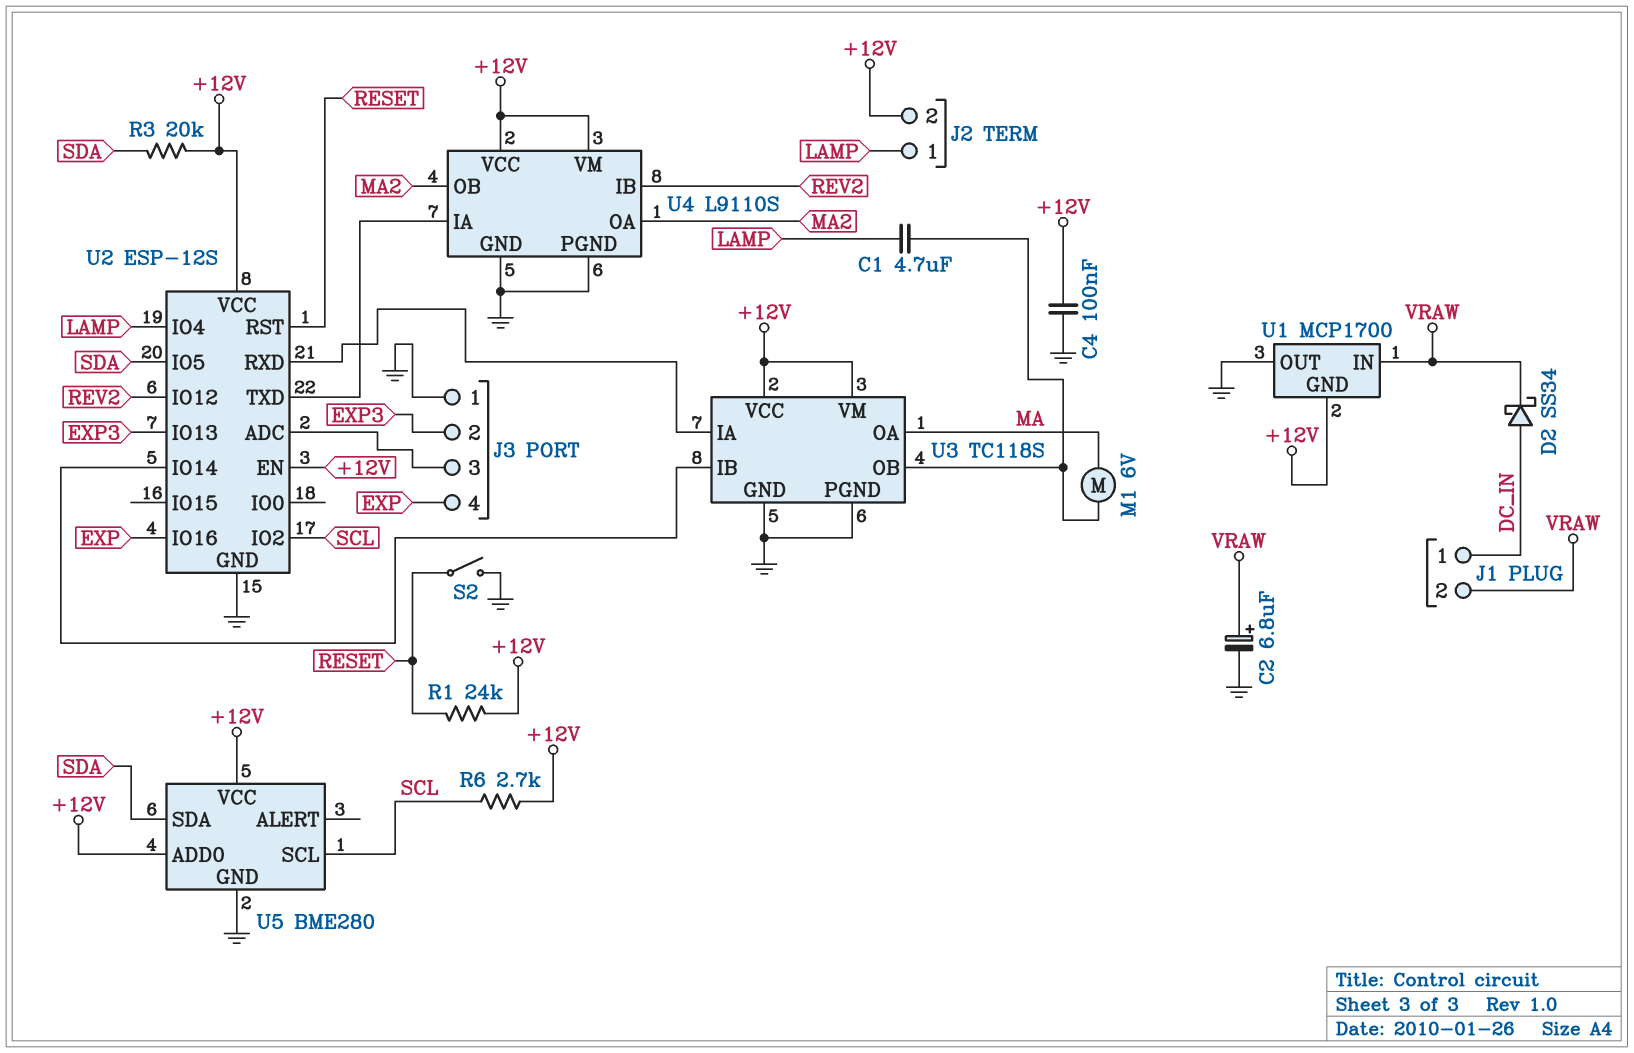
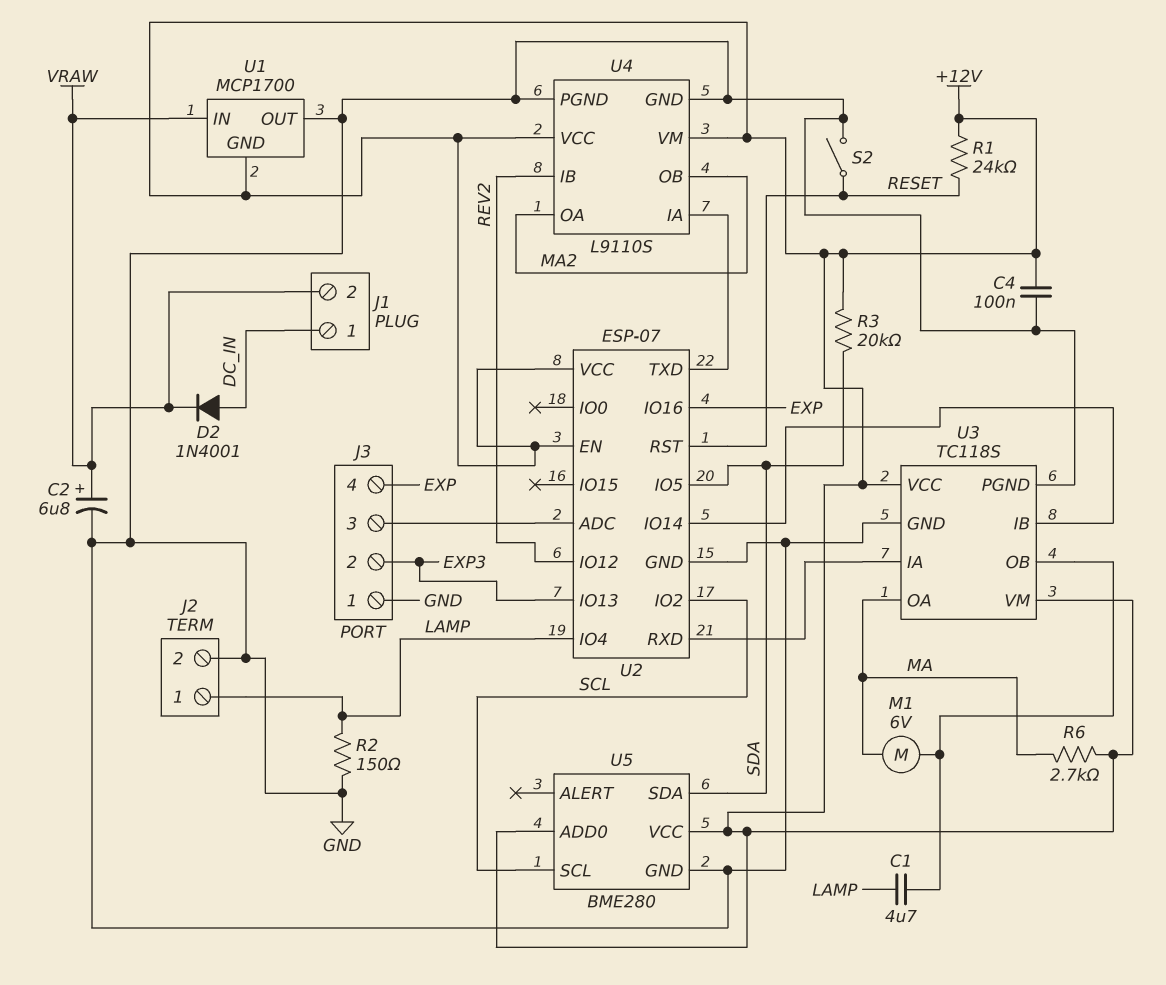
D2: schottky SS34 (A DC_IN, K VRAW) -> diode 1N4001 (A DC_IN, K VRAW)
J2 pin 2: +12V -> GND
R2: none -> 150 (GND, LAMP)
R6: 2.7k (+12V, SCL) -> 2.7k (+12V, MA)
U2: ESP-12S -> ESP-07

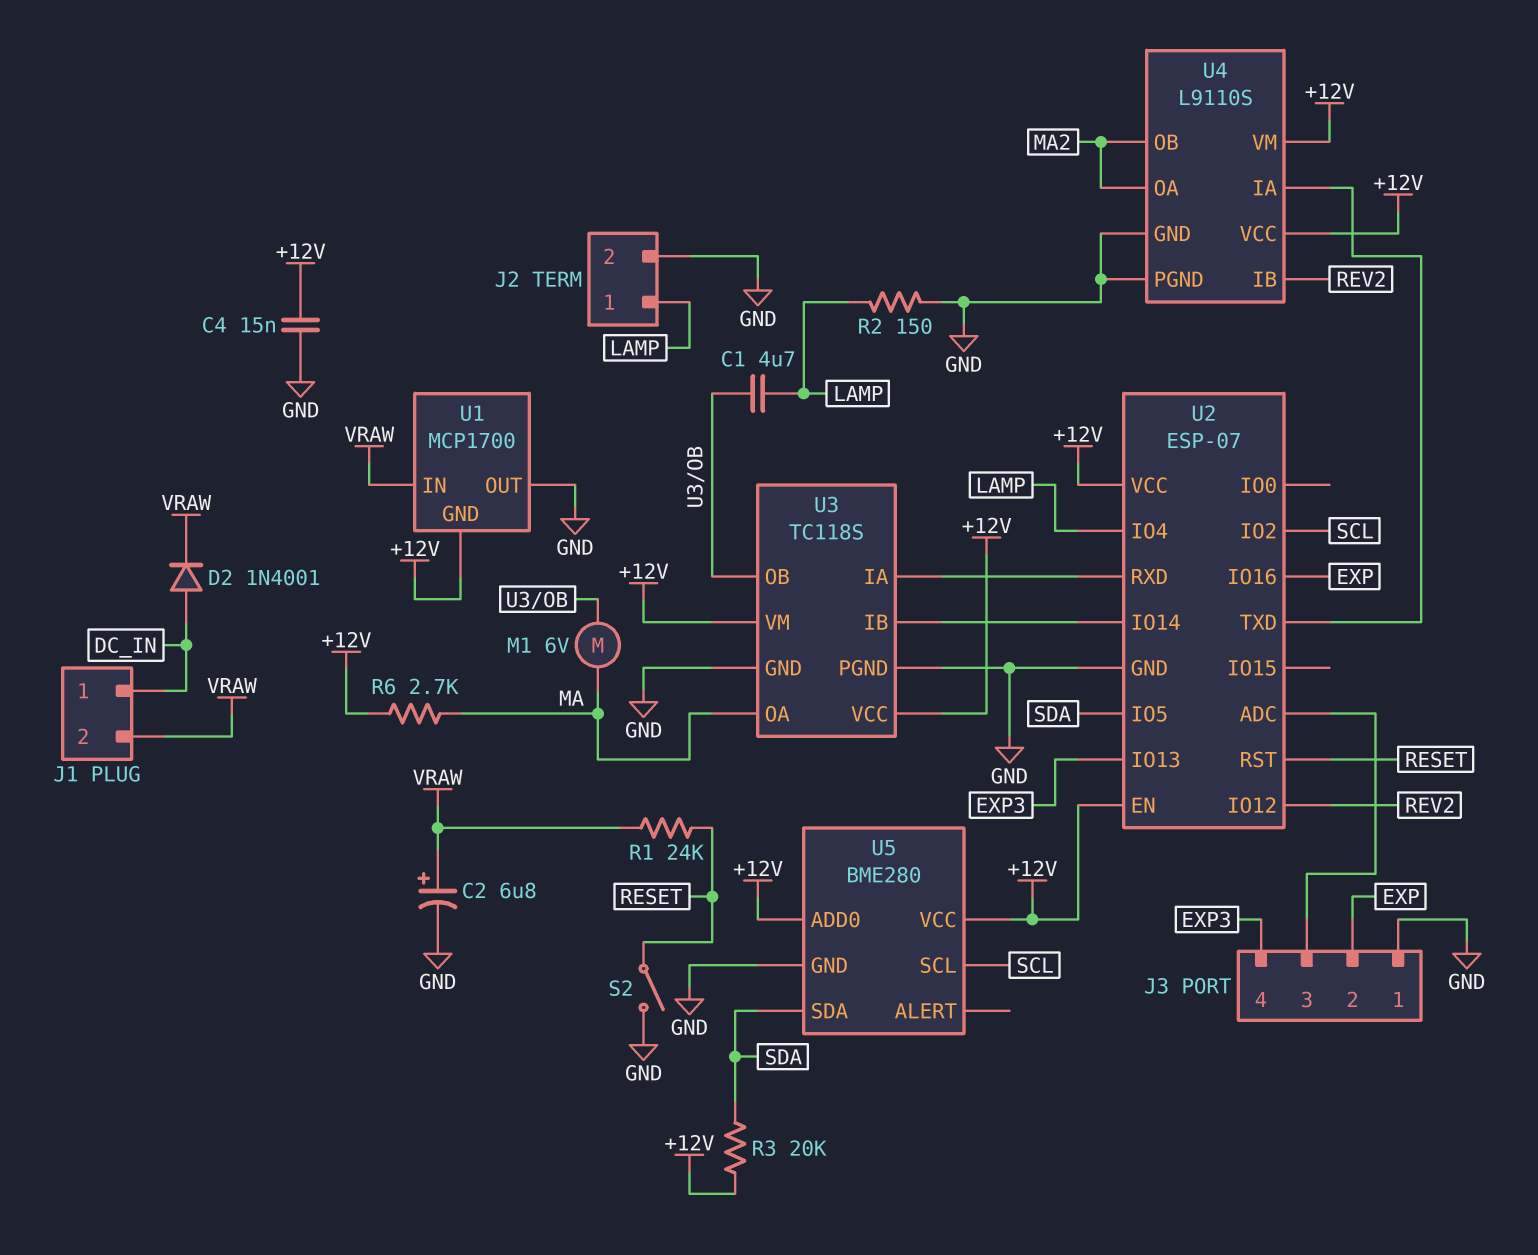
C4: 100nF (+12V, GND) -> 15nF (+12V, GND)
J3 pin 2: EXP3 -> EXP
J3 pin 4: EXP -> EXP3
R1: 24k (+12V, RESET) -> 24k (RESET, VRAW)

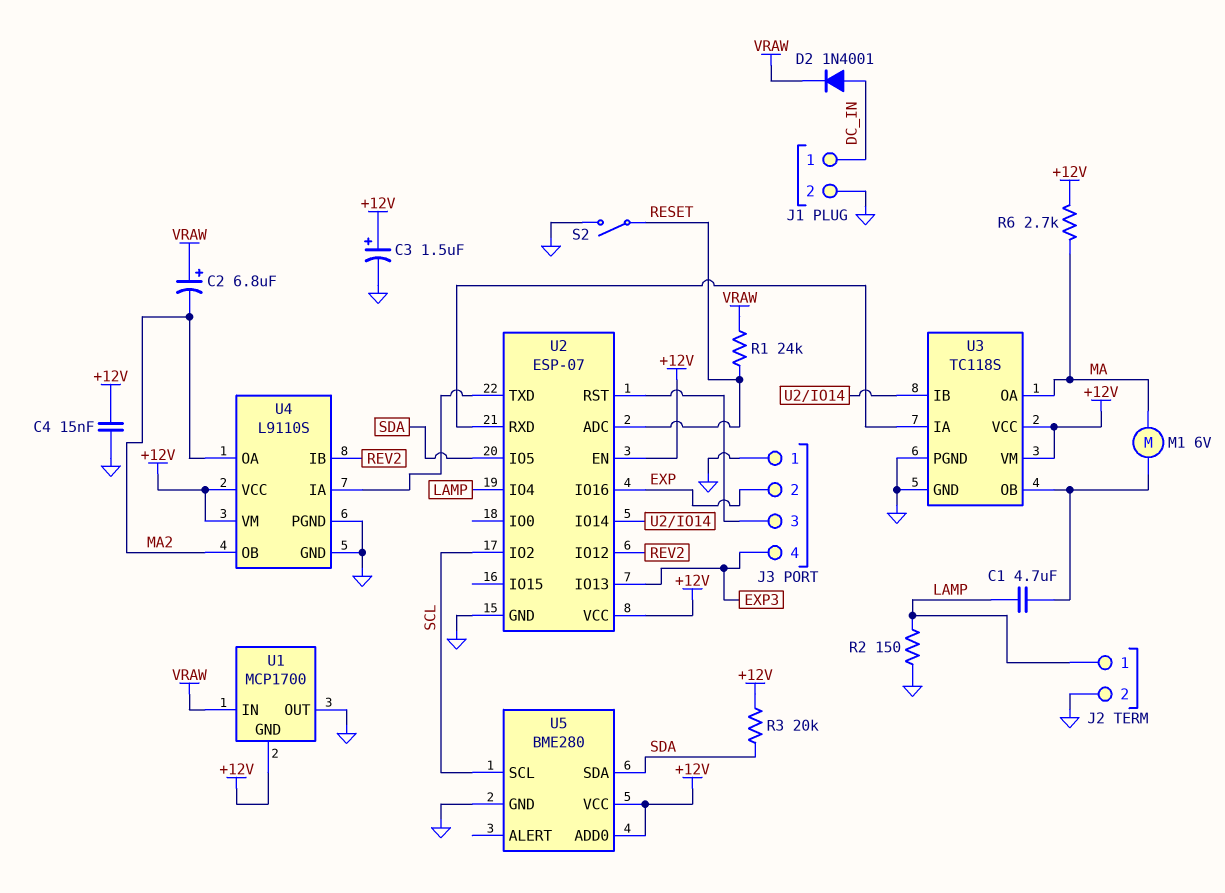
C2: 6.8uF (plus VRAW, minus GND) -> 6.8uF (plus VRAW, minus MA2)
C3: none -> 1.5uF (plus +12V, minus GND)
J1 pin 2: VRAW -> GND
U2 pin ADC: J3/3 -> RESET
U2 pin RST: RESET -> J3/3

